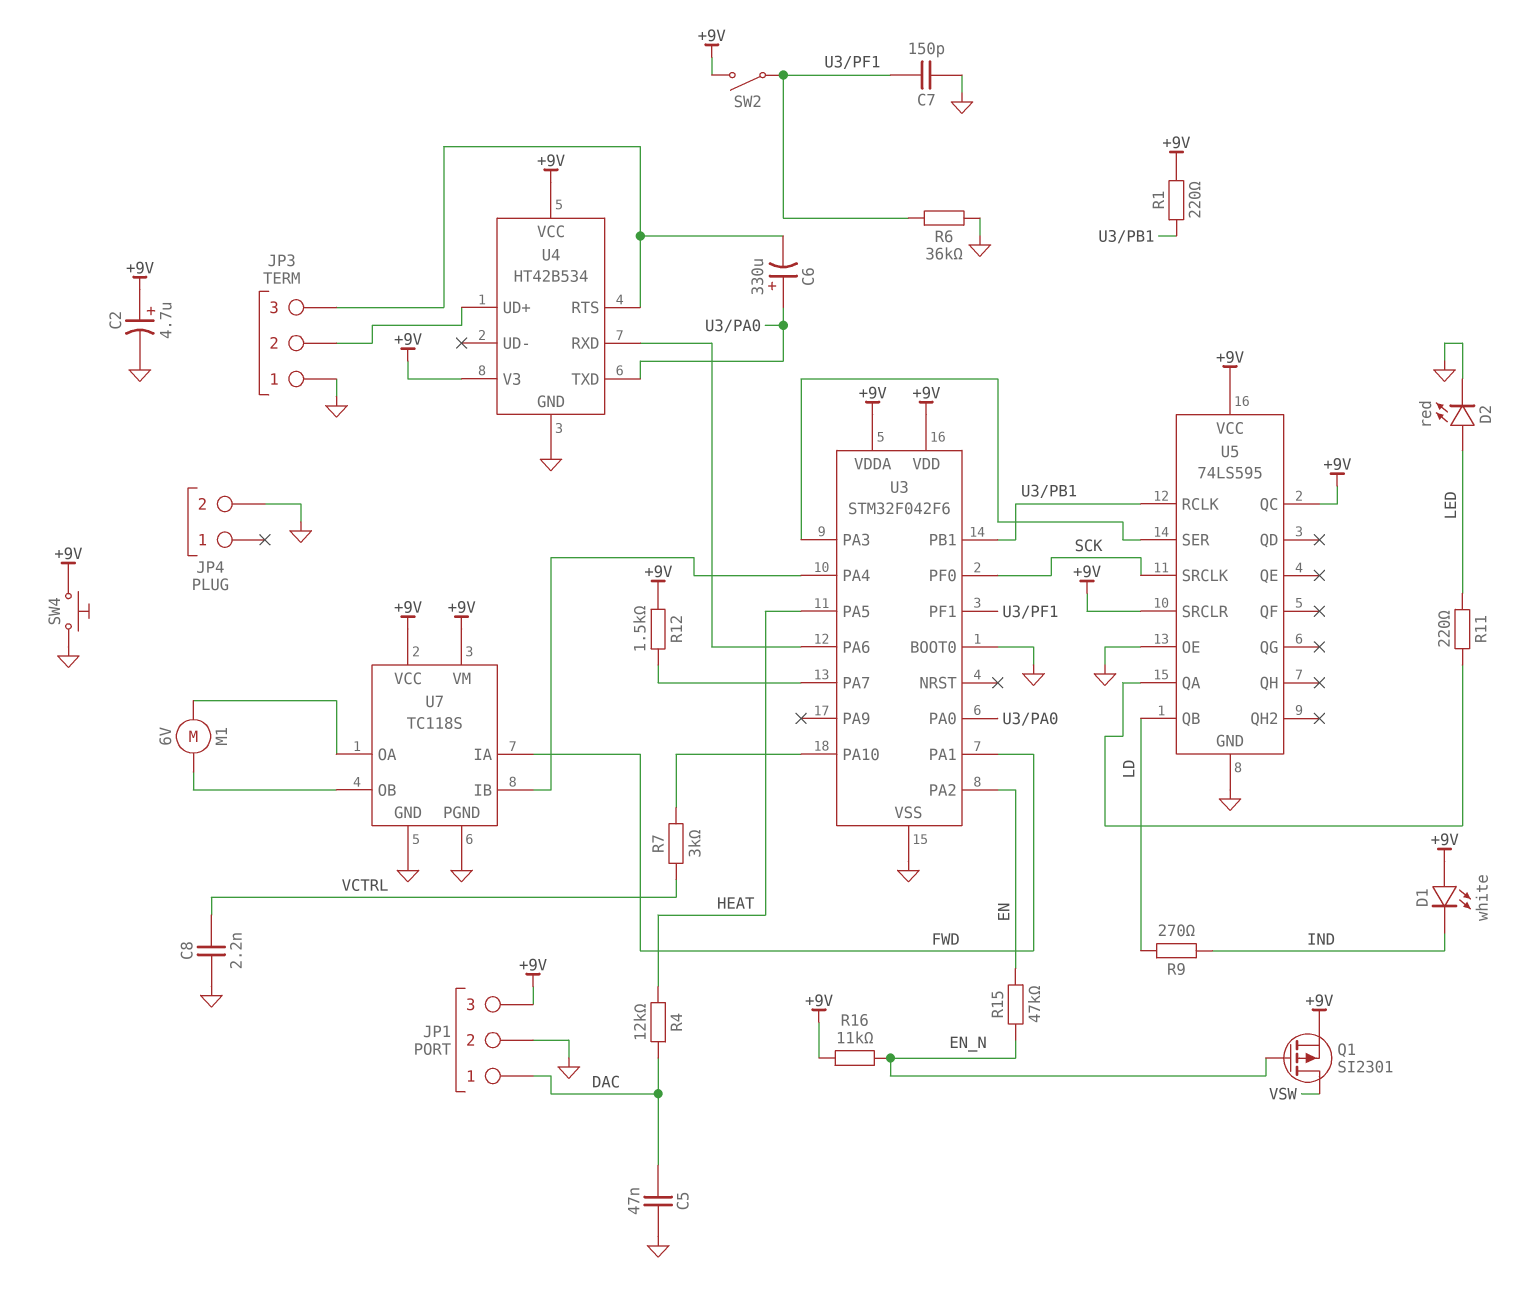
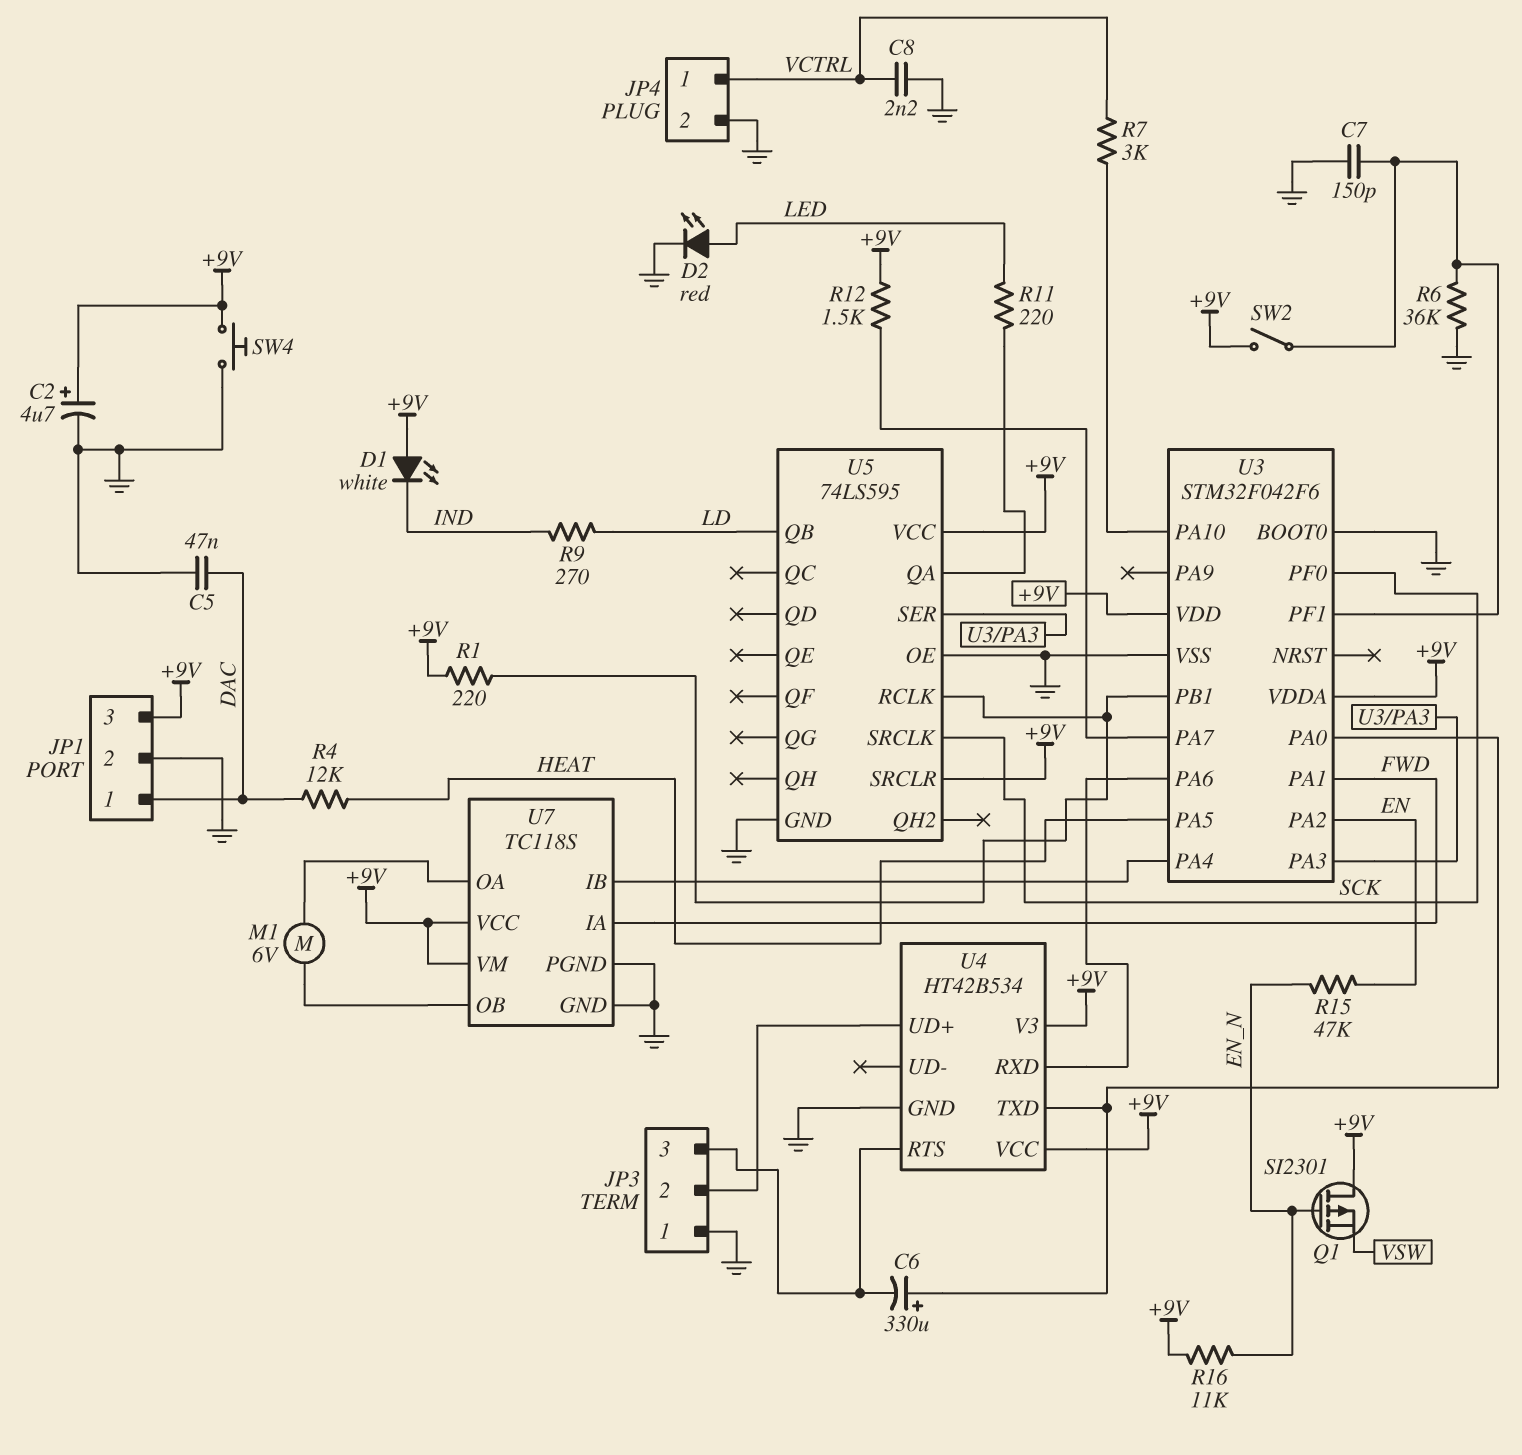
JP4 pin 1: none -> VCTRL
Q1: PMOS SI2301 (G EN_N, D VSW, S +9V) -> PMOS SI2301 (G EN_N, D +9V, S VSW)
U5 pin QC: +9V -> none

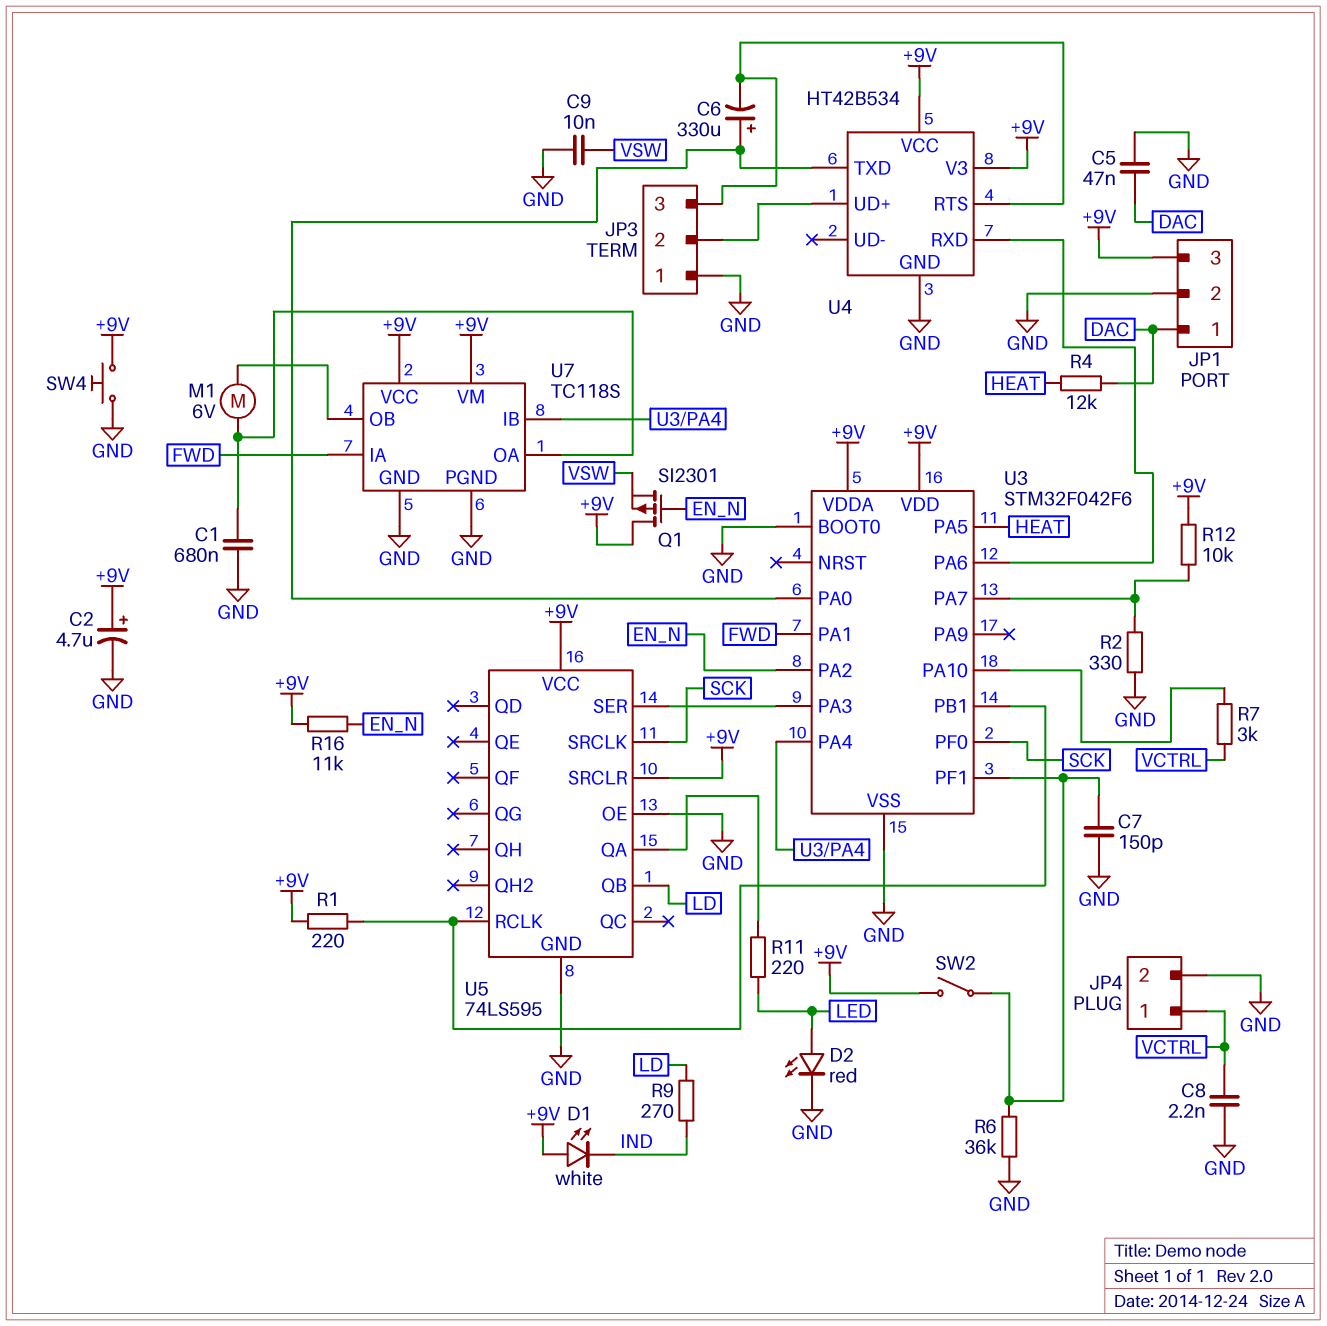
C1: none -> 680nF (GND, U7/OA)
C9: none -> 10nF (GND, VSW)
R2: none -> 330 (GND, U3/PA7)
R12: 1.5k (+9V, U3/PA7) -> 10k (+9V, U3/PA7)
R15: 47k (EN, EN_N) -> none
U3 pin PA2: EN -> EN_N

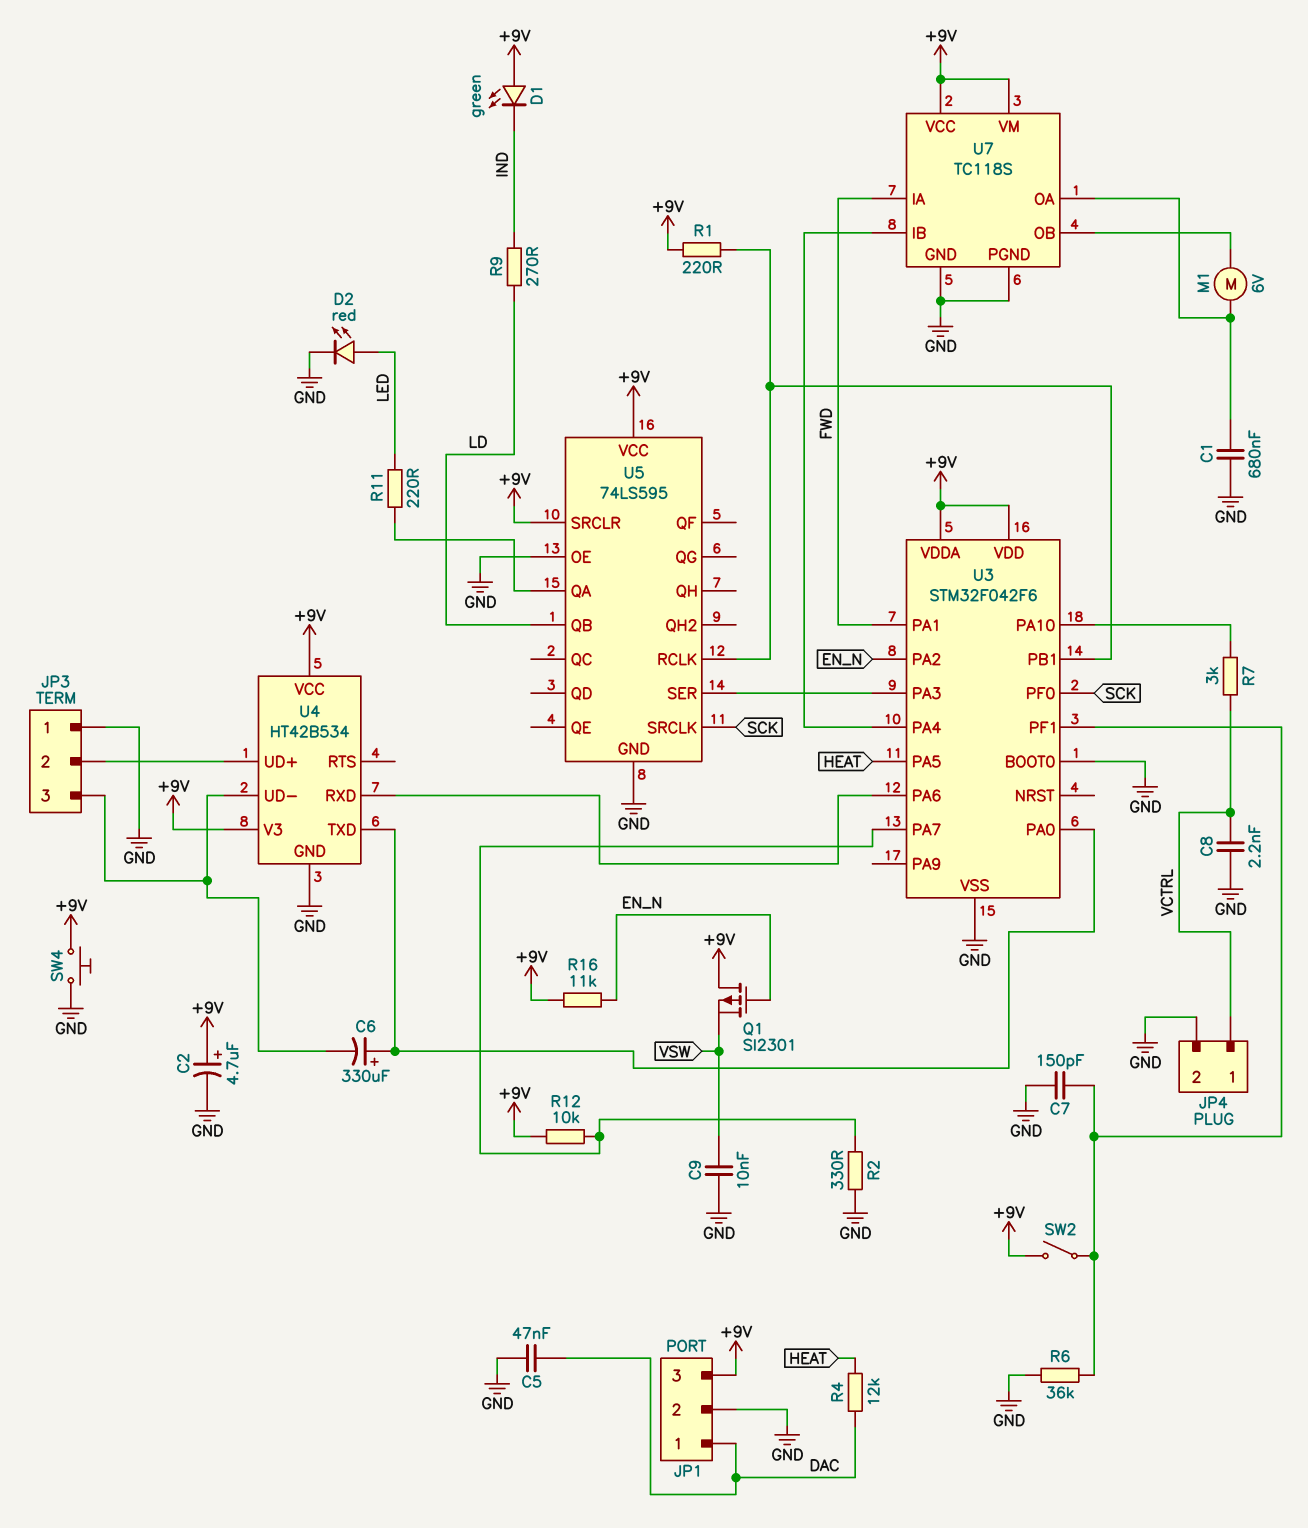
D1: LED white (A +9V, K IND) -> LED green (A +9V, K IND)
U4 pin RTS: JP3/3 -> none
U4 pin UD-: none -> JP3/3

